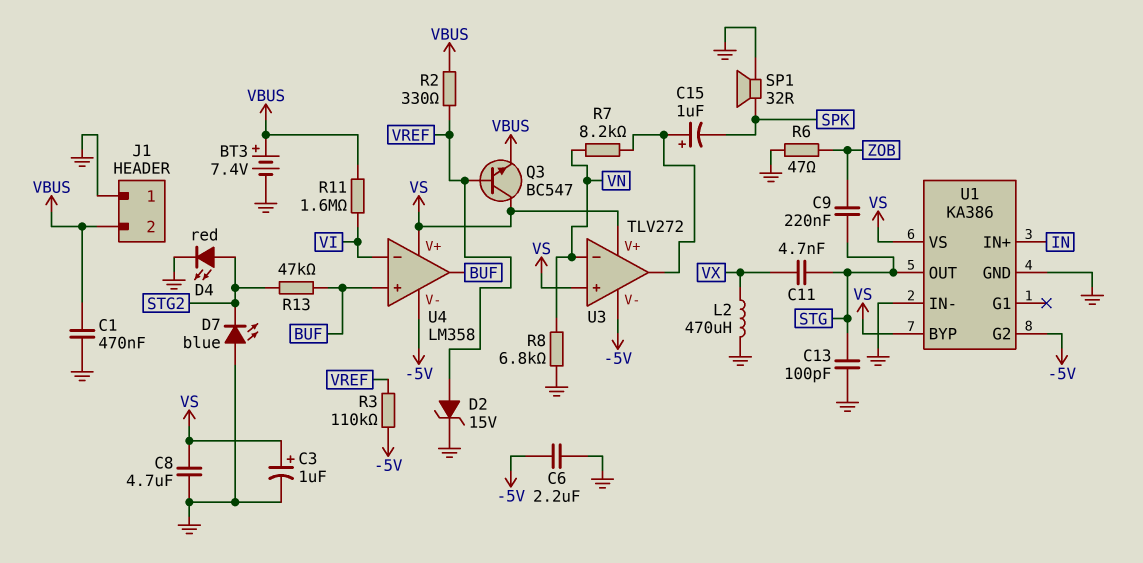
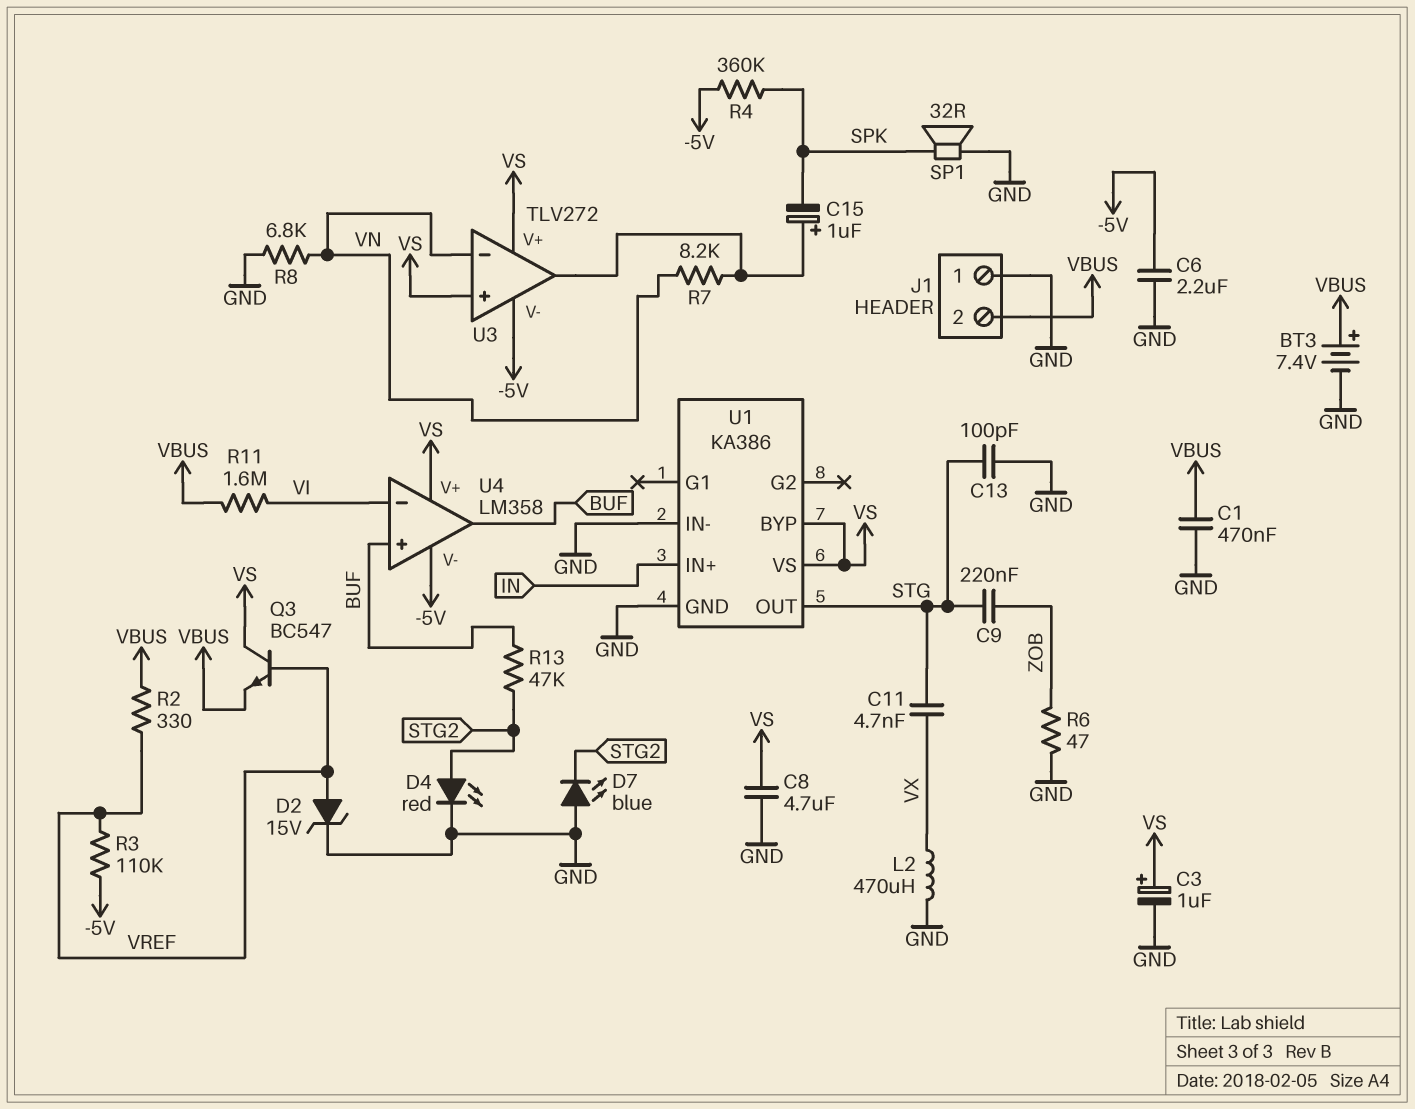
R4: none -> 360k (-5V, SPK)
U1 pin G2: -5V -> none

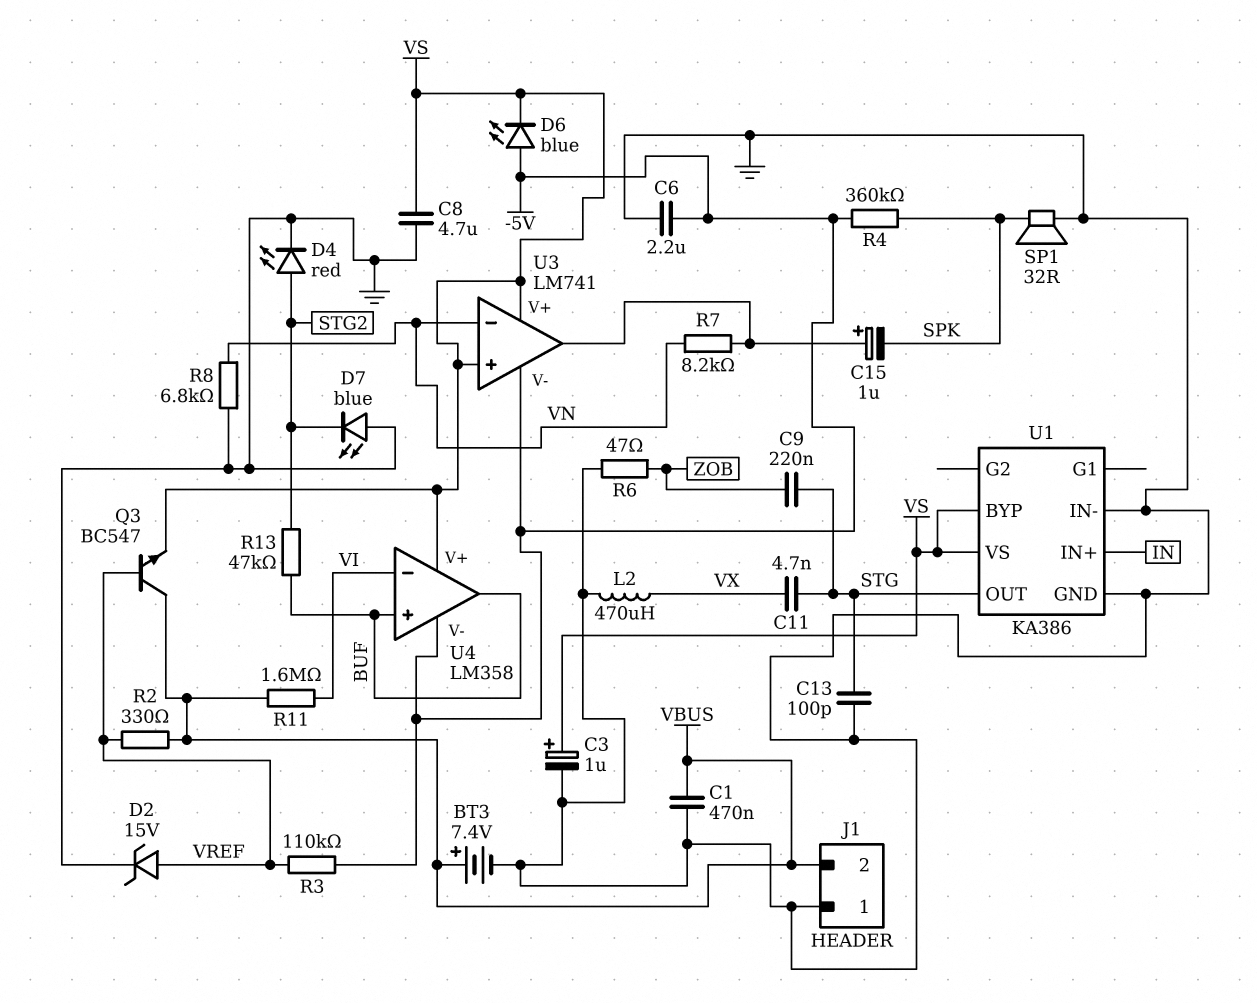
D6: none -> LED blue (A -5V, K VS)
Q3: NPN BC547 (B VREF, C VS, E VBUS) -> NPN BC547 (B VREF, C VBUS, E VS)
U3: TLV272 -> LM741

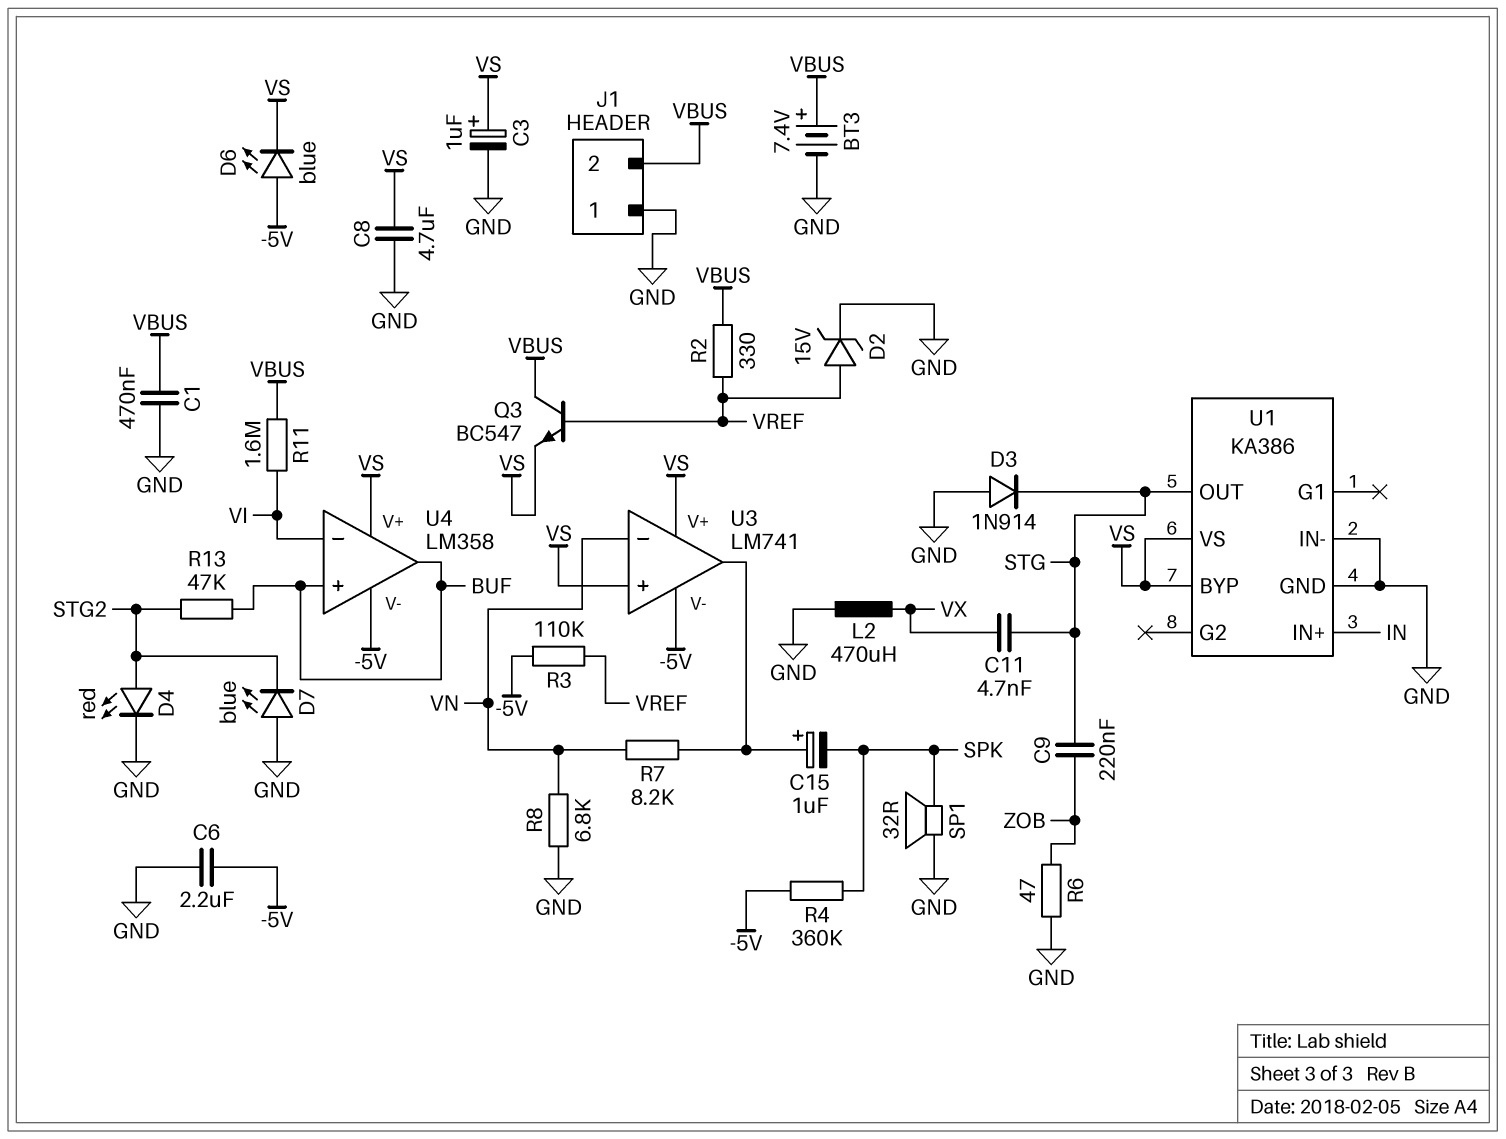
C13: 100pF (GND, STG) -> none
D3: none -> diode 1N914 (A GND, K STG)

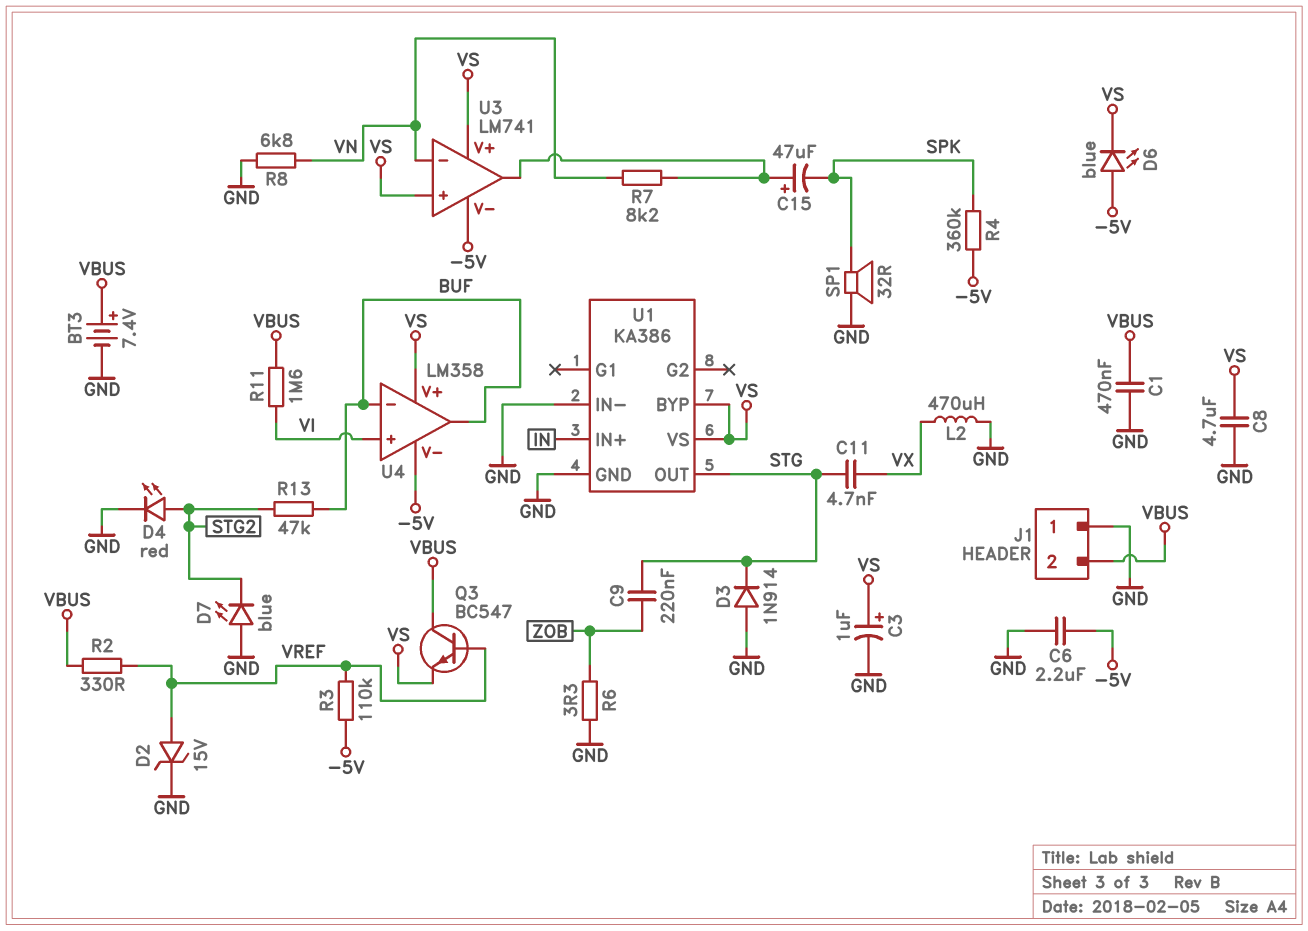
C15: 1uF (plus U3/out, minus SPK) -> 47uF (plus U3/out, minus SPK)
R6: 47 (GND, ZOB) -> 3.3 (GND, ZOB)
U4 pin in+: BUF -> VI
U4 pin in-: VI -> BUF

